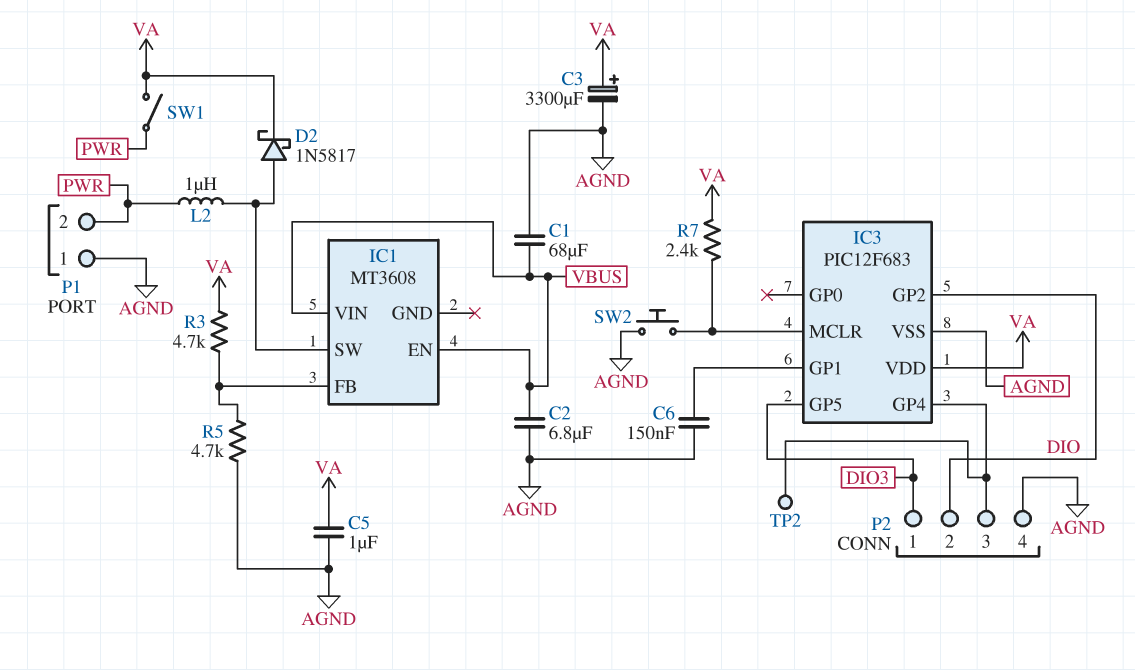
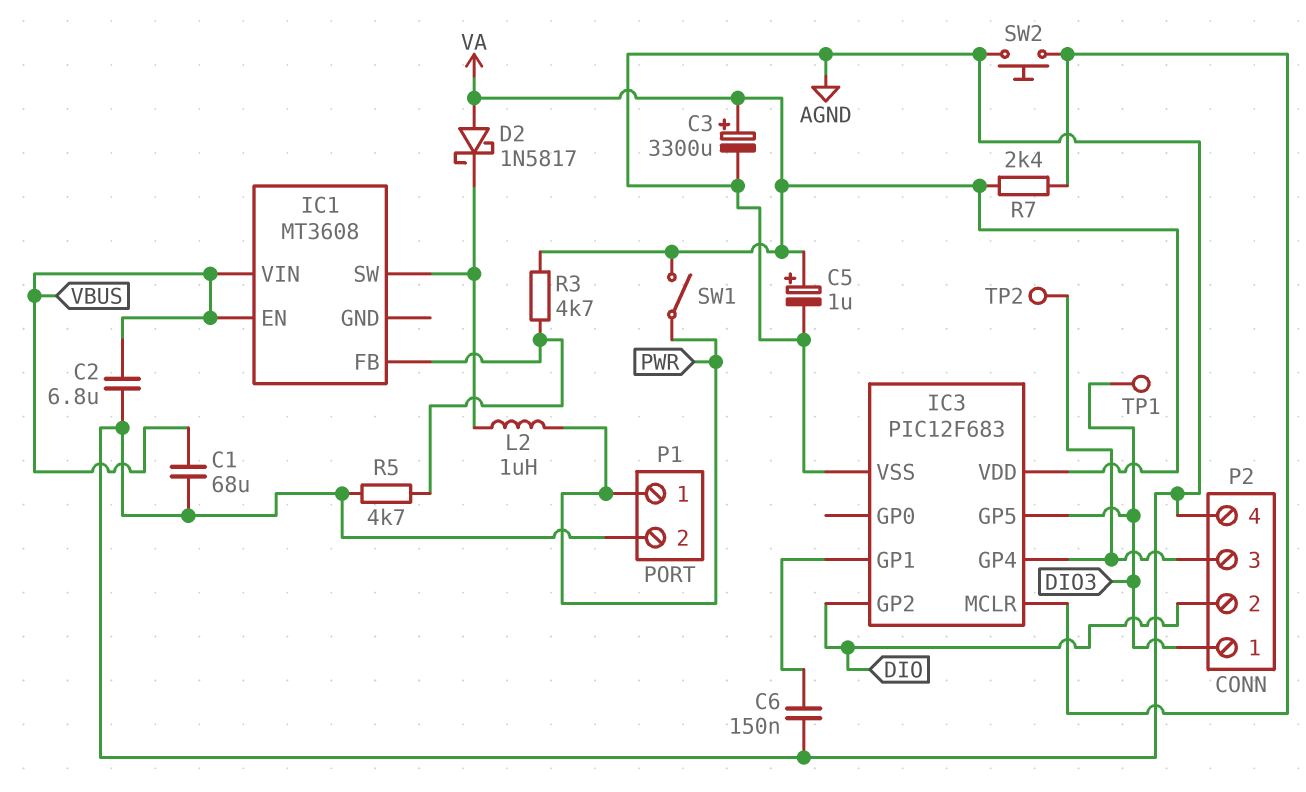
C5: 1uF (AGND, VA) -> 1uF (plus VA, minus AGND)
D2: schottky 1N5817 (A IC1/SW, K VA) -> schottky 1N5817 (A VA, K IC1/SW)
P1 pin 1: AGND -> PWR
P1 pin 2: PWR -> AGND
TP1: none -> test point (DIO3)

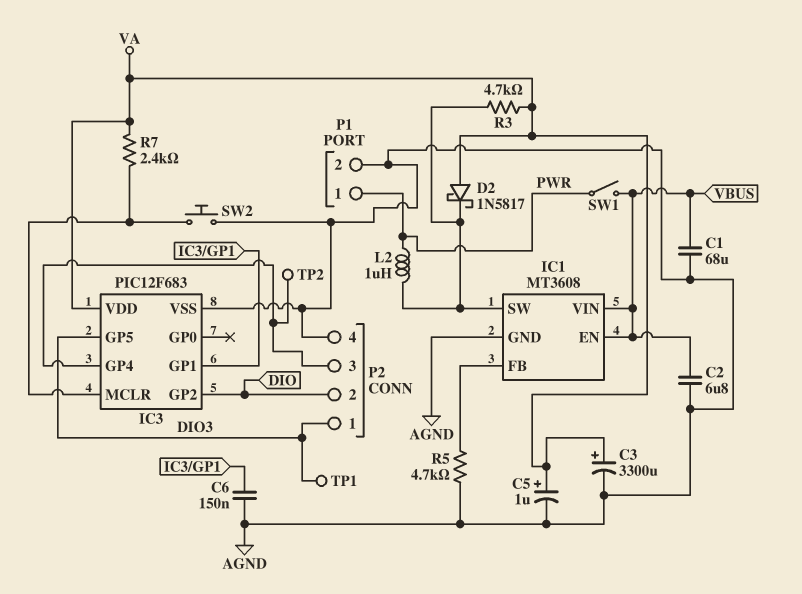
IC1 pin GND: none -> AGND
R3: 4.7k (IC1/FB, VA) -> 4.7k (IC1/SW, VA)
SW1: switch (PWR, VA) -> switch (PWR, VBUS)

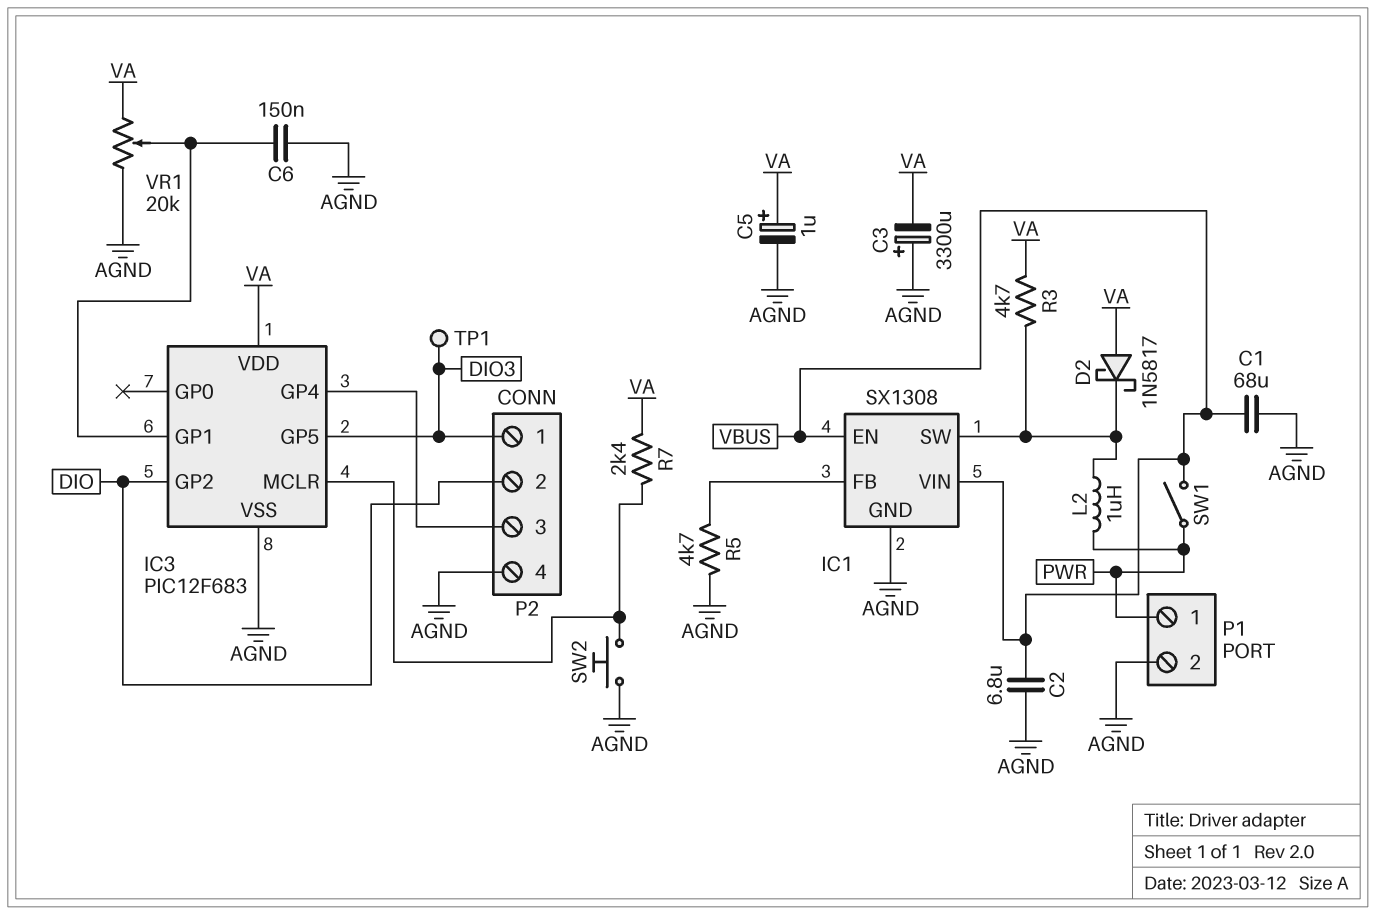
C3: 3300uF (plus VA, minus AGND) -> 3300uF (plus AGND, minus VA)
IC1: MT3608 -> SX1308
TP2: test point (IC3/GP4) -> none
VR1: none -> 20k (AGND, VA, wiper IC3/GP1)

